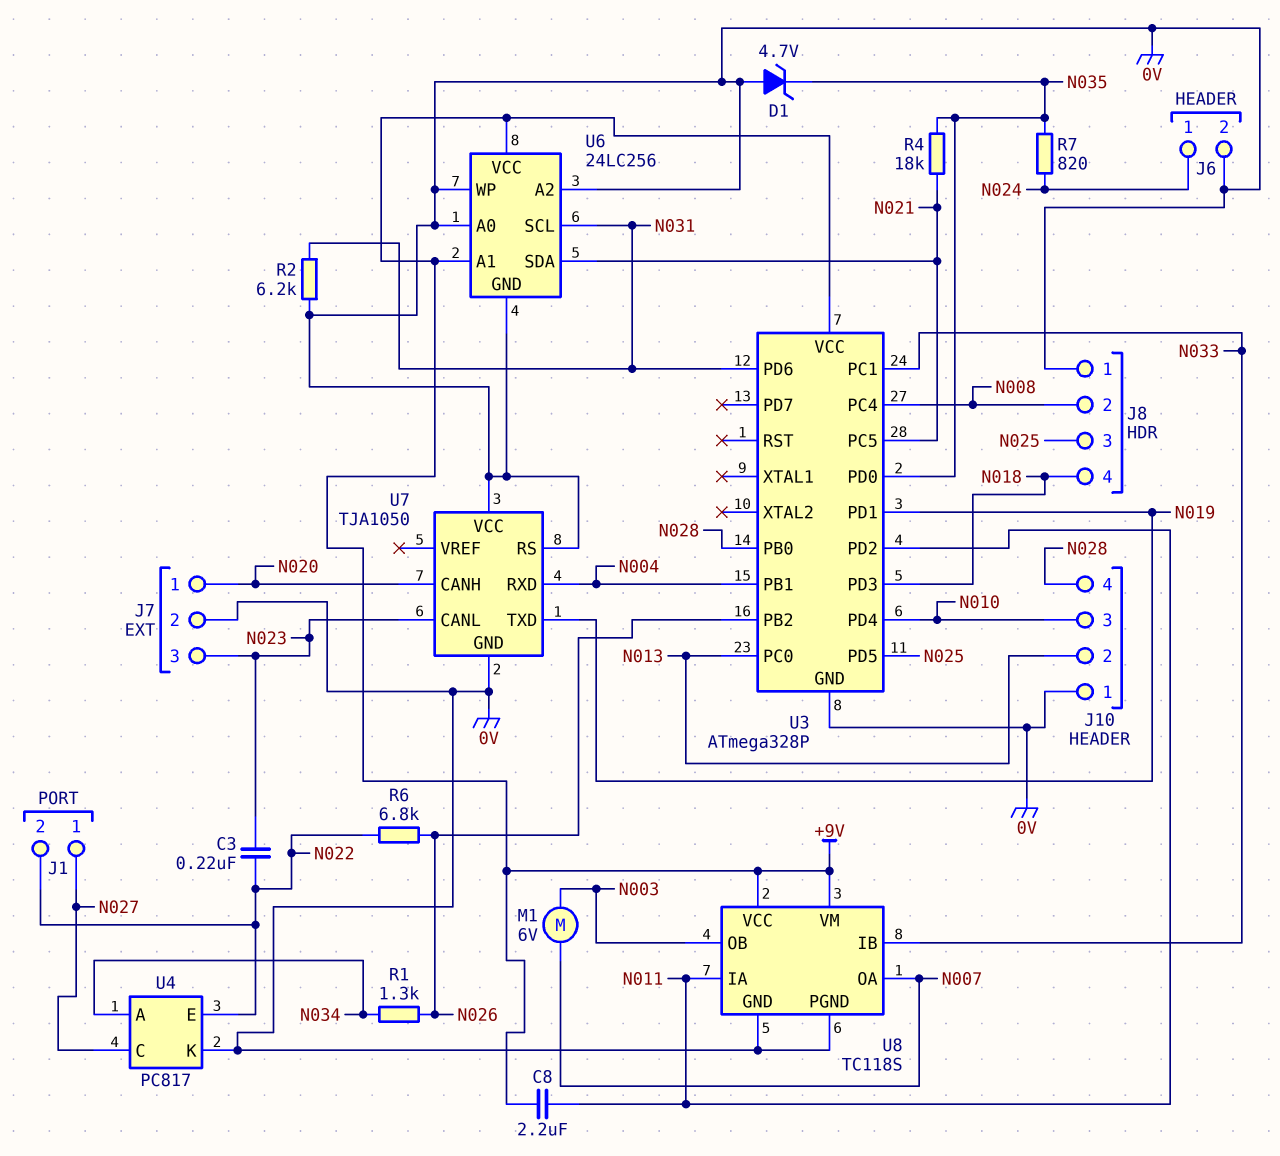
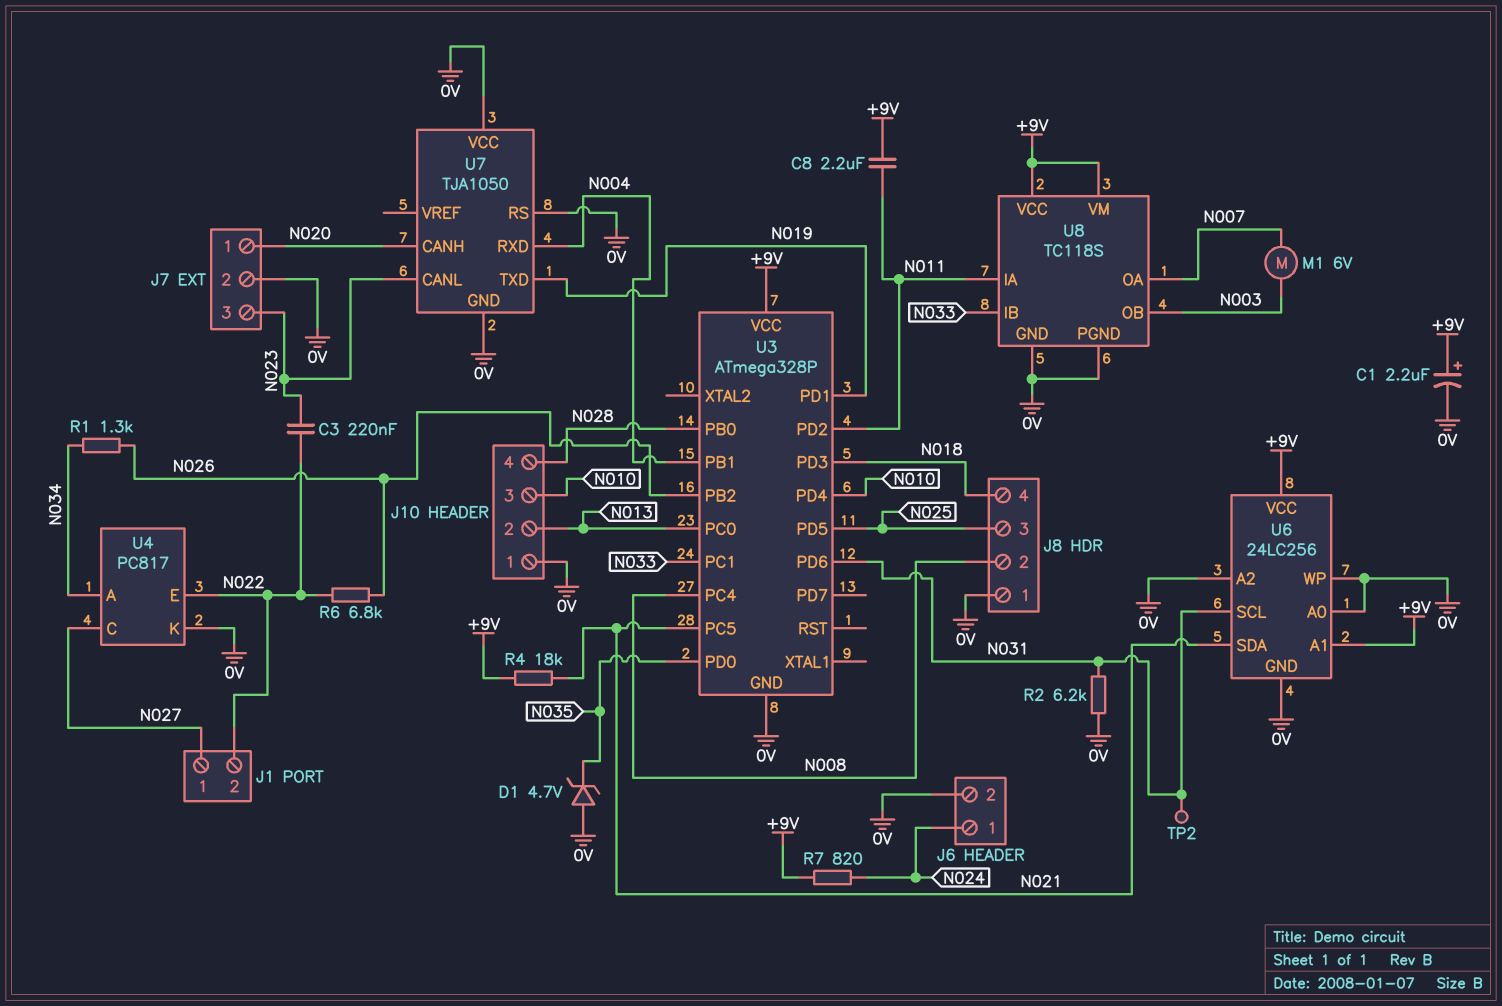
C1: none -> 2.2uF (plus +9V, minus 0V)
R4: 18k (N021, N035) -> 18k (+9V, N021)
R7: 820 (N024, N035) -> 820 (+9V, N024)
TP2: none -> test point (N031)

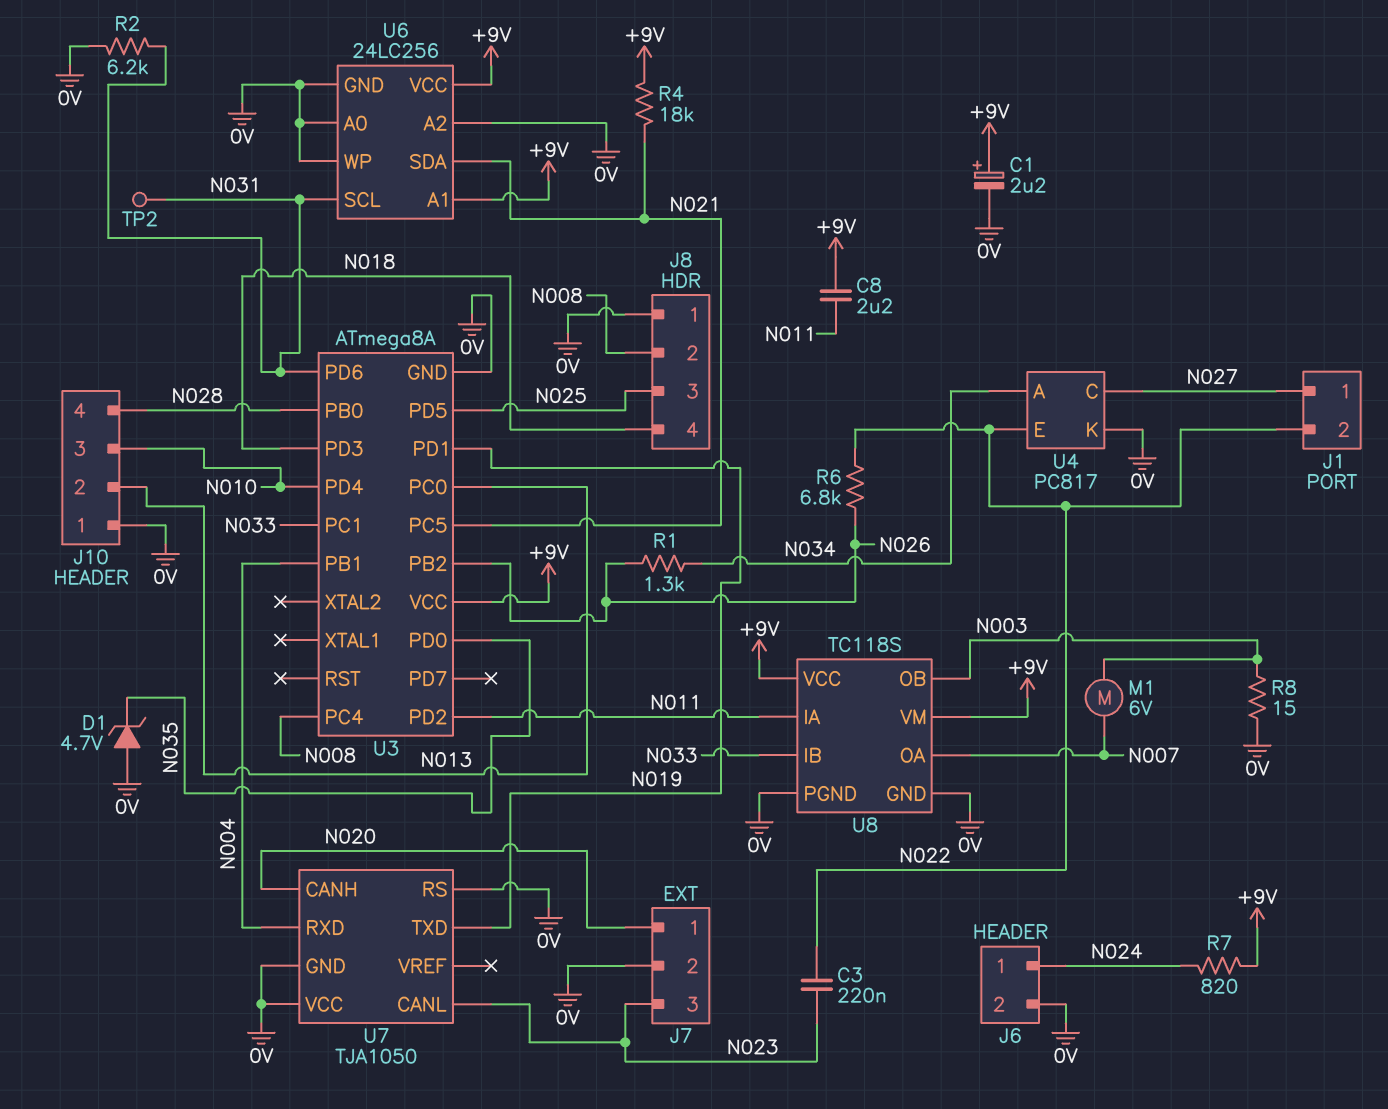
R8: none -> 15 (0V, N003)
U3: ATmega328P -> ATmega8A

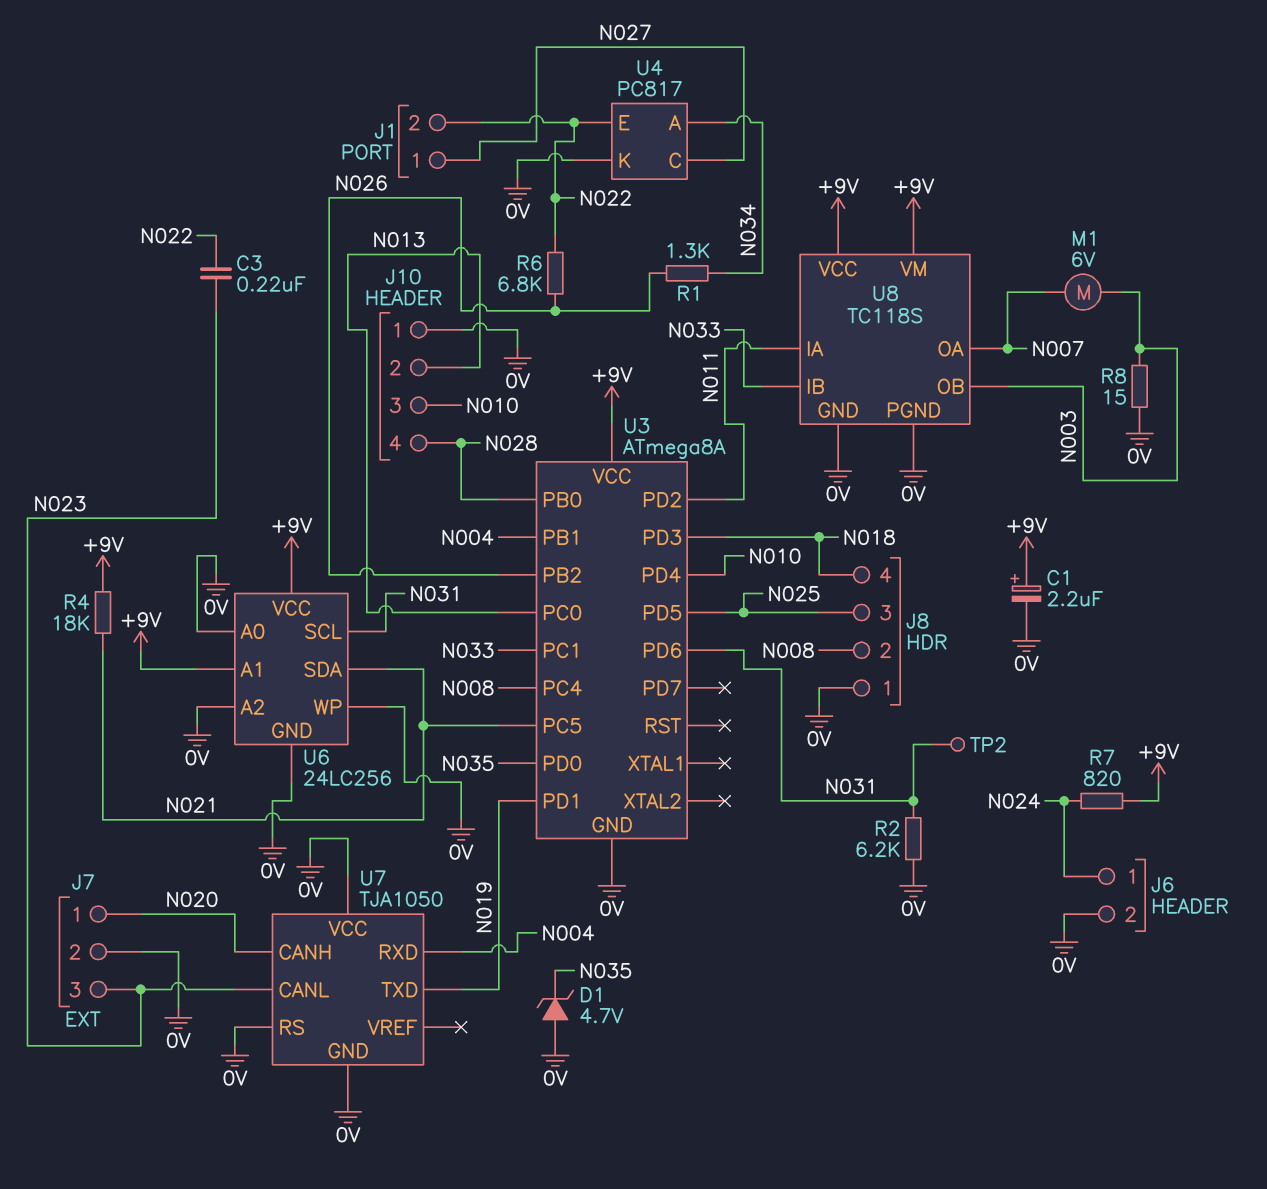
C8: 2.2uF (+9V, N011) -> none

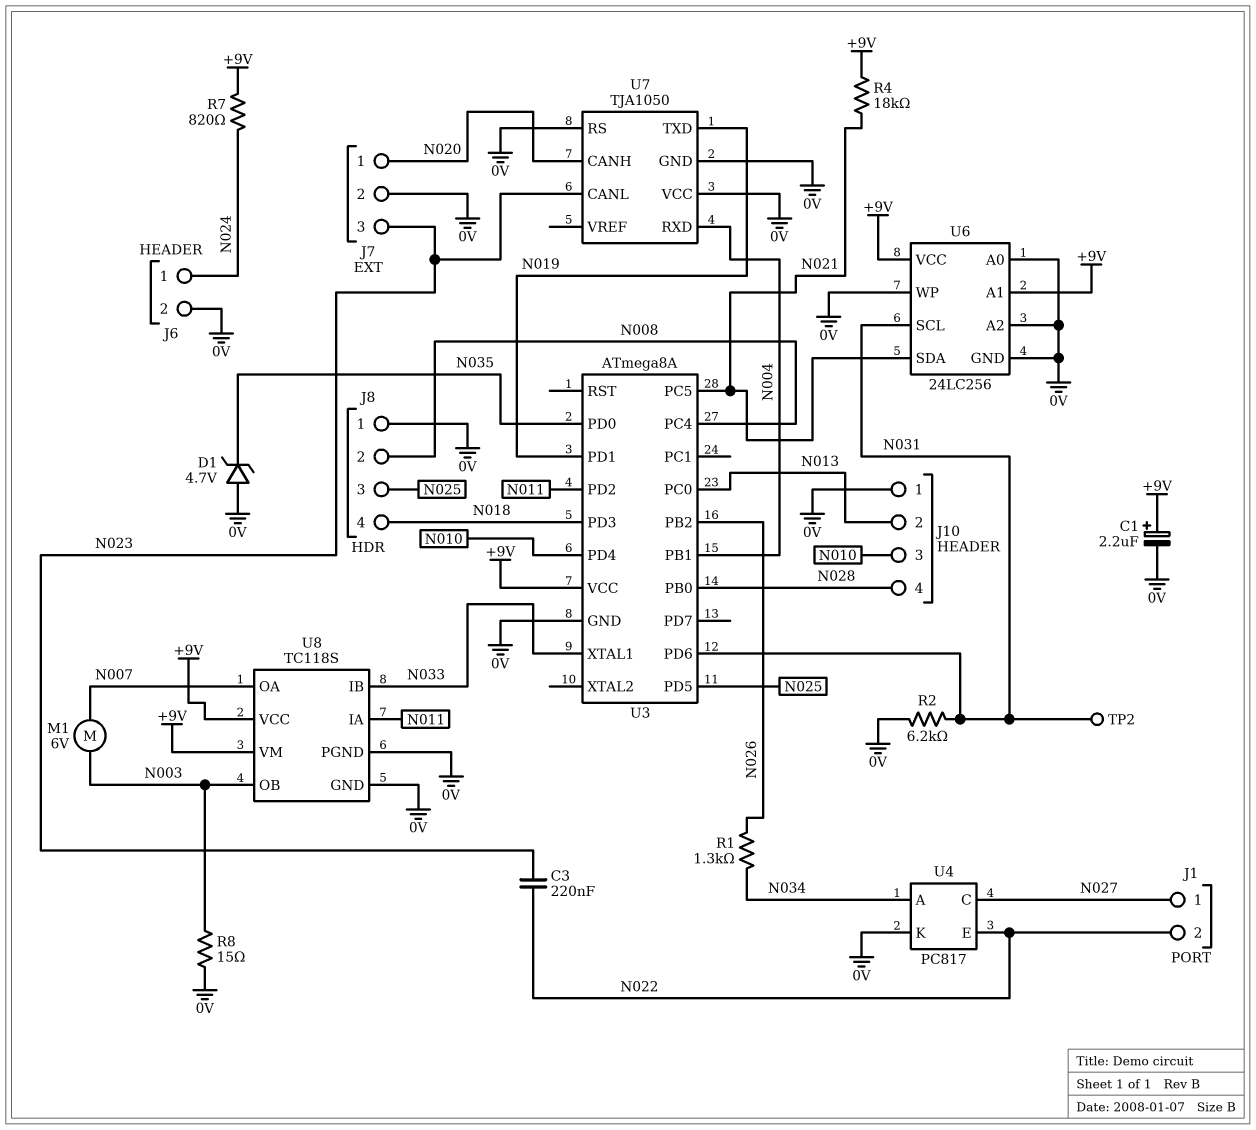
R6: 6.8k (N022, N026) -> none
U3 pin PC1: N033 -> none
U3 pin XTAL1: none -> N033

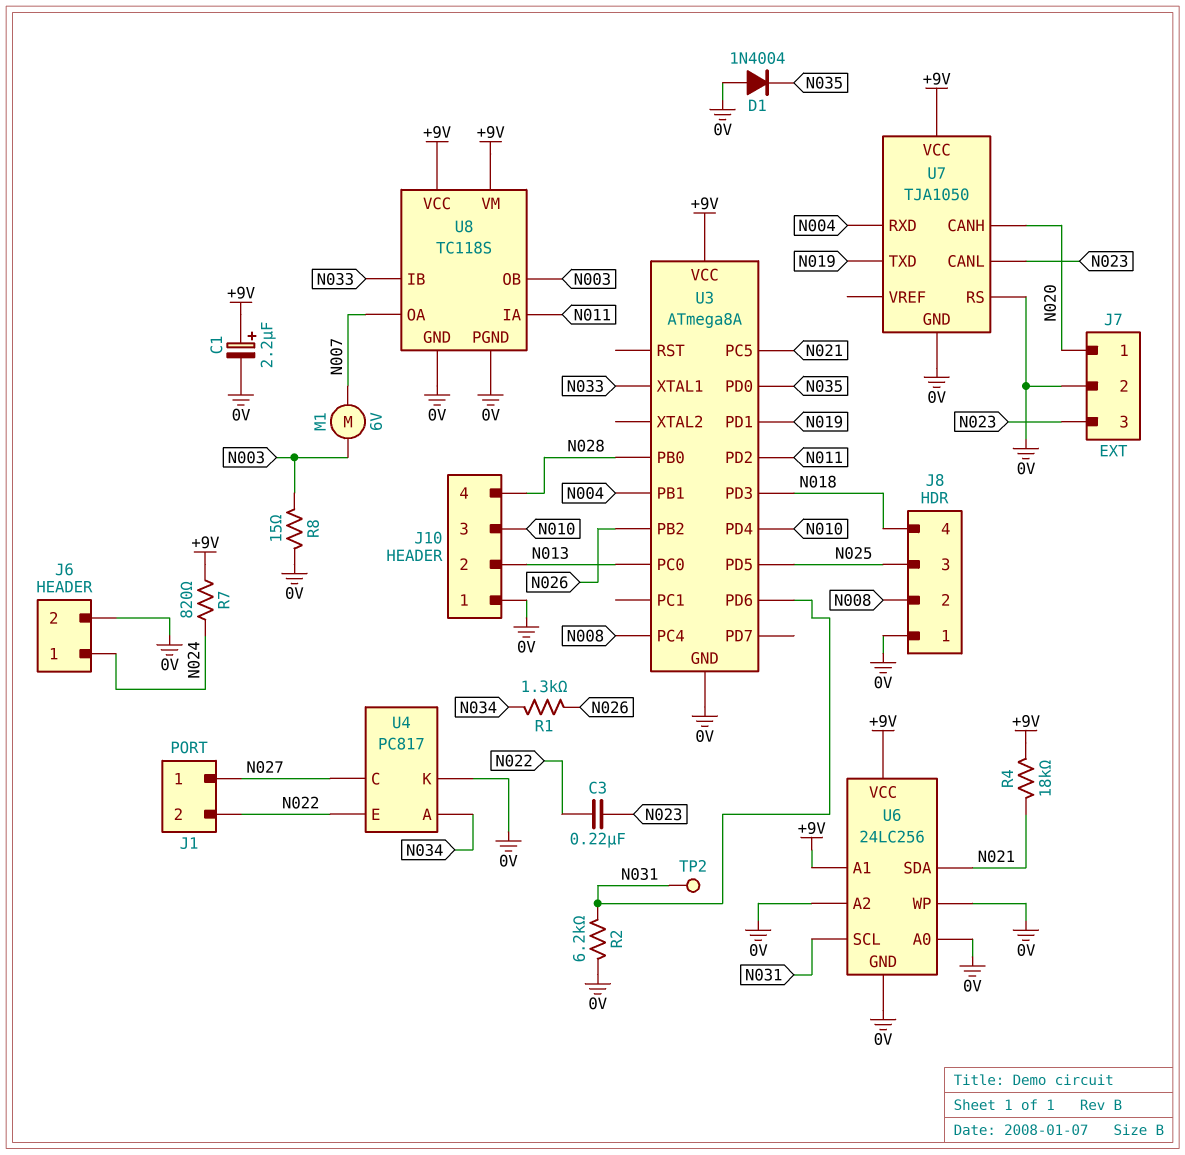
D1: zener 4.7V (A 0V, K N035) -> diode 1N4004 (A 0V, K N035)
U7 pin VCC: 0V -> +9V

